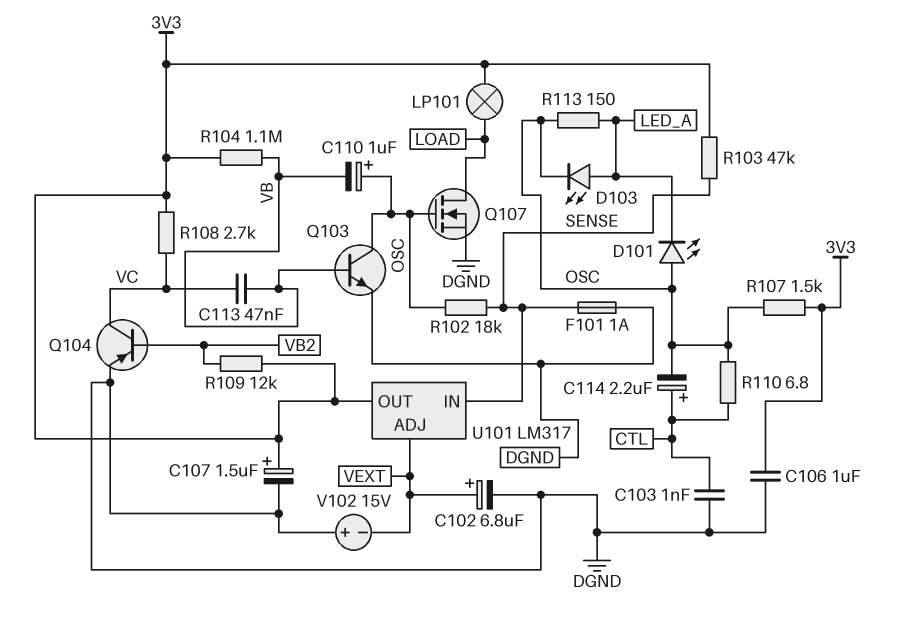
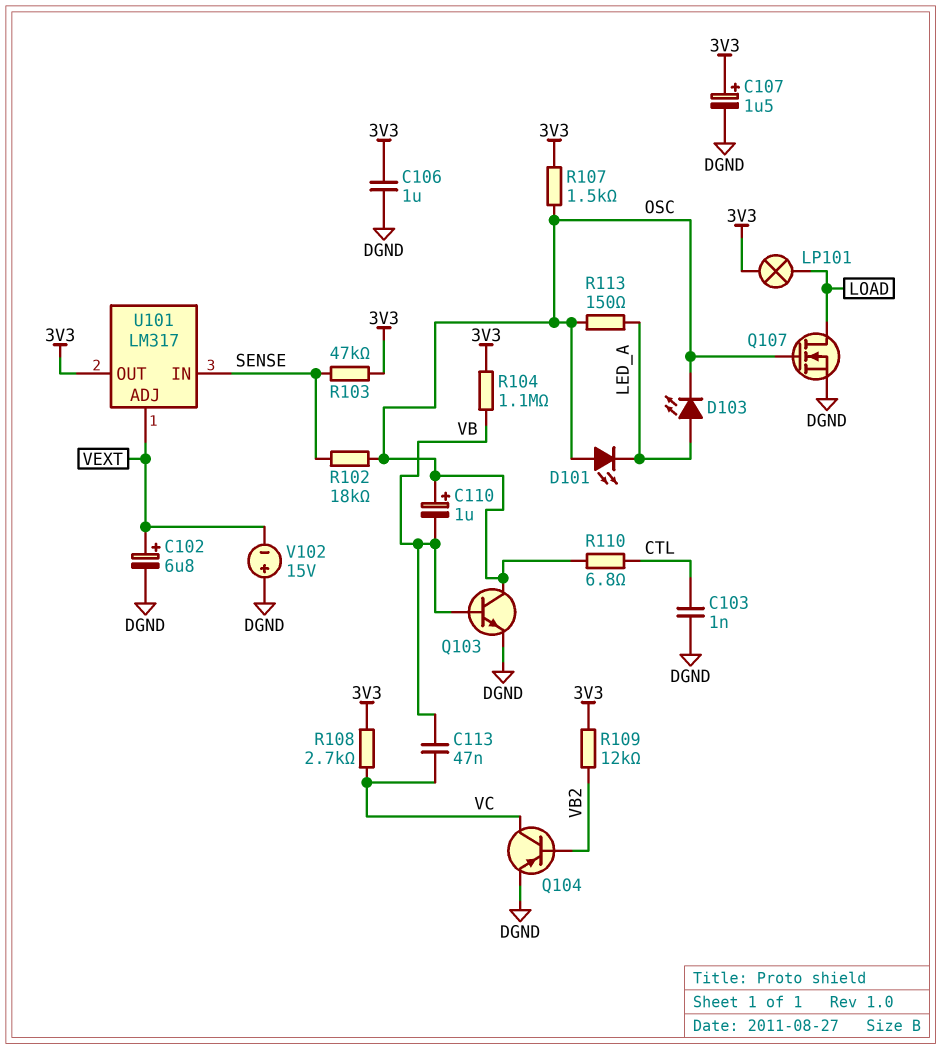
C114: 2.2uF (plus CTL, minus OSC) -> none
F101: 1A (DGND, SENSE) -> none

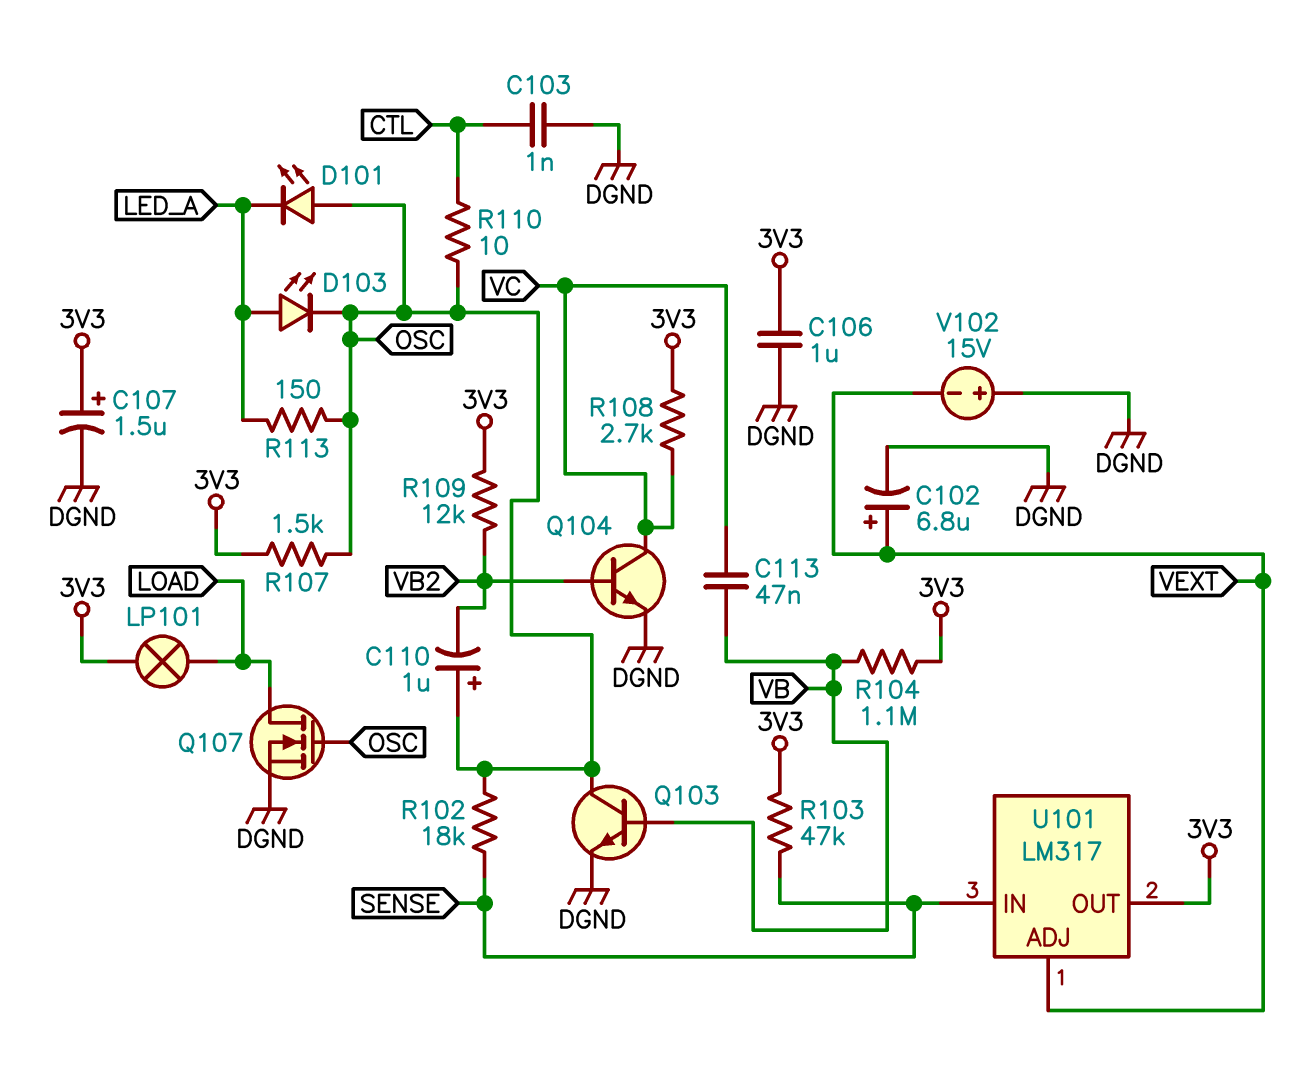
C110: 1uF (plus OSC, minus VB) -> 1uF (plus OSC, minus VB2)
Q104: PNP (B VB2, C VC, E DGND) -> NPN (B VB2, C VC, E DGND)
R110: 6.8 (CTL, OSC) -> 10 (CTL, OSC)

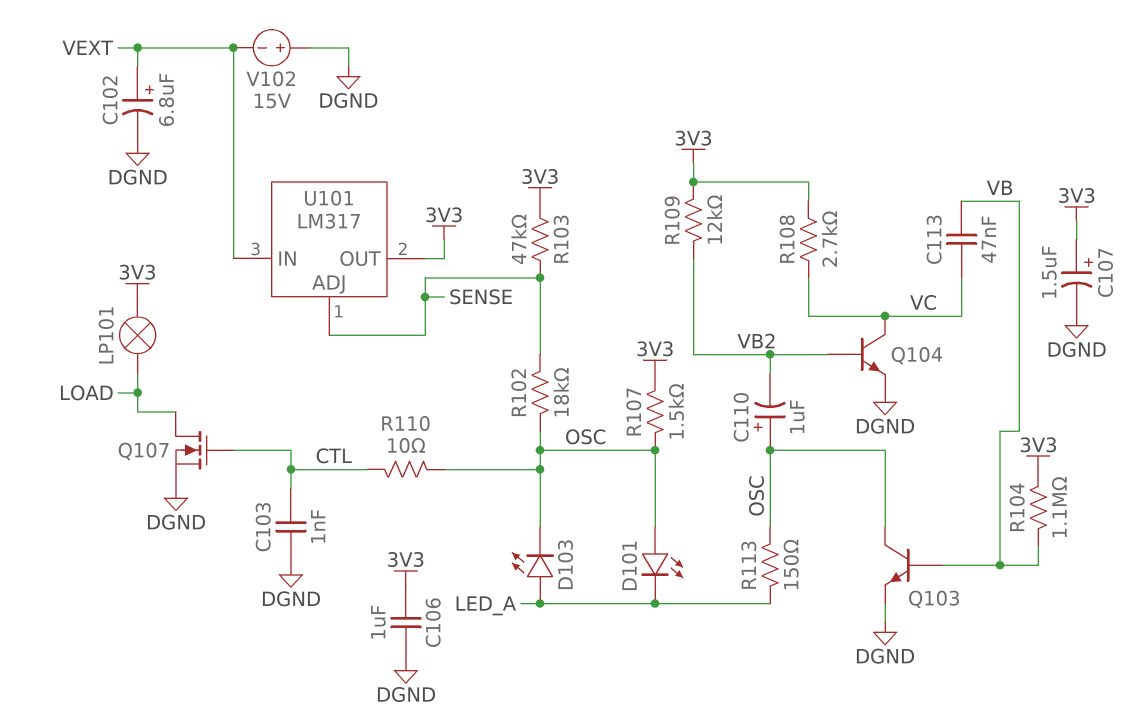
Q107: NMOS (G OSC, D LOAD, S DGND) -> NMOS (G CTL, D LOAD, S DGND)
U101 pin ADJ: VEXT -> SENSE
U101 pin IN: SENSE -> VEXT

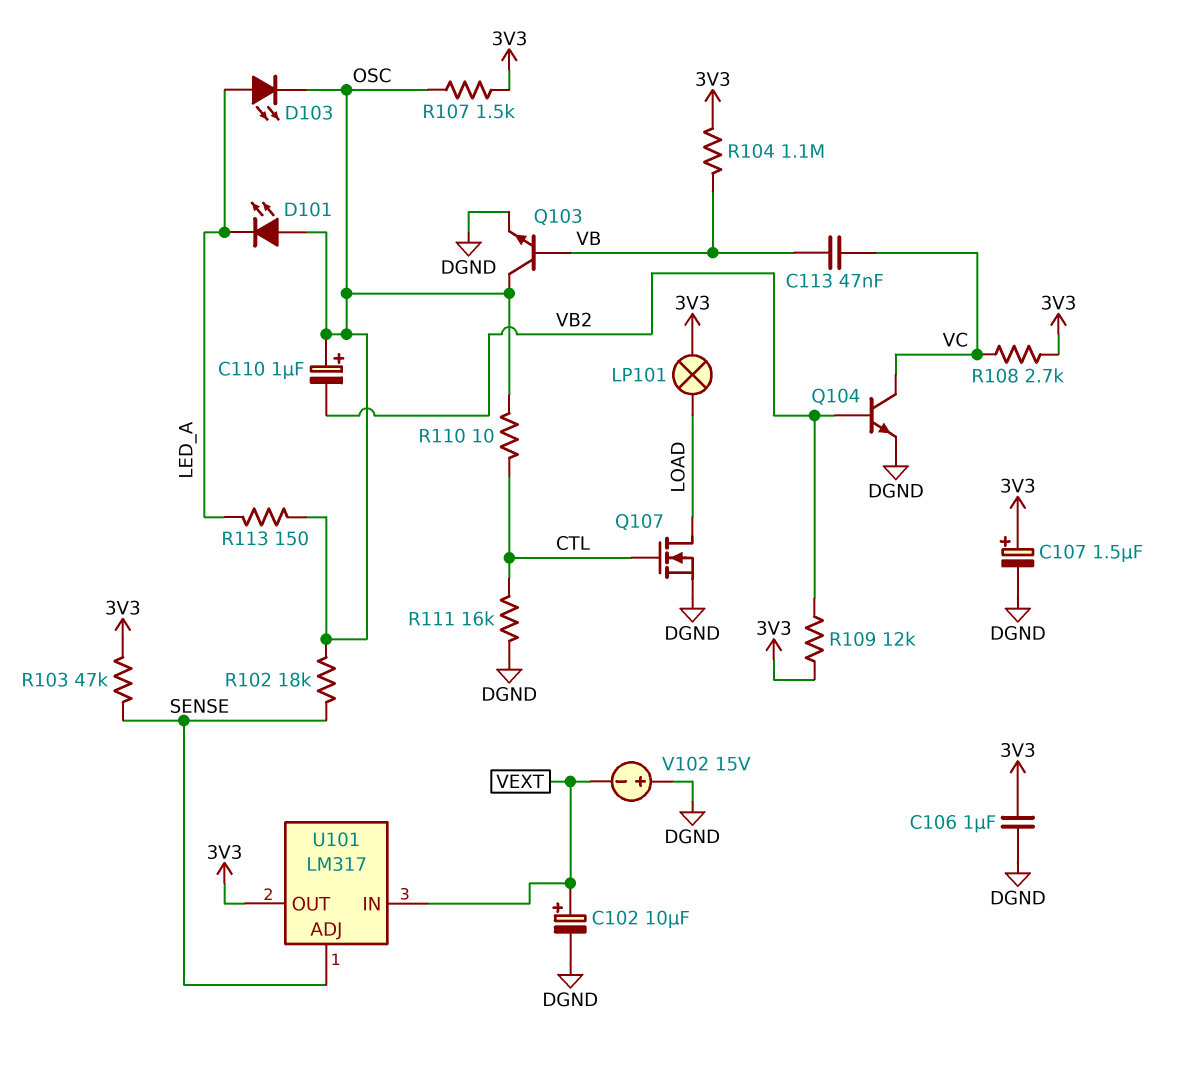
C102: 6.8uF (plus VEXT, minus DGND) -> 10uF (plus VEXT, minus DGND)
C103: 1nF (CTL, DGND) -> none
R111: none -> 16k (CTL, DGND)

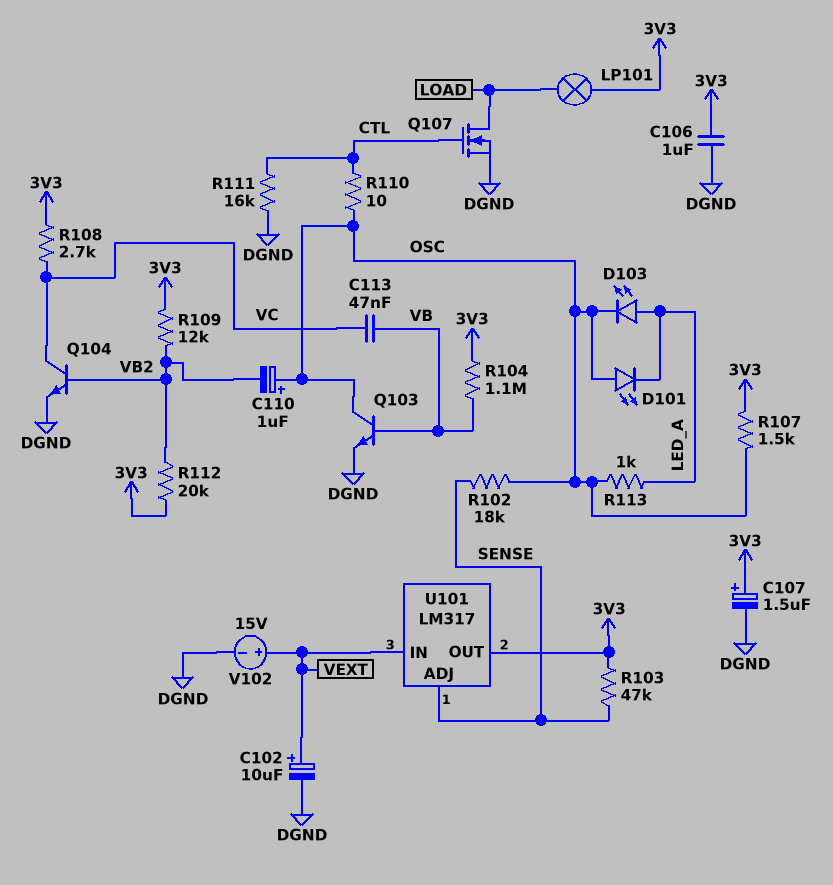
R112: none -> 20k (3V3, VB2)
R113: 150 (LED_A, OSC) -> 1k (LED_A, OSC)
V102: 15V (plus DGND, minus VEXT) -> 15V (plus VEXT, minus DGND)

